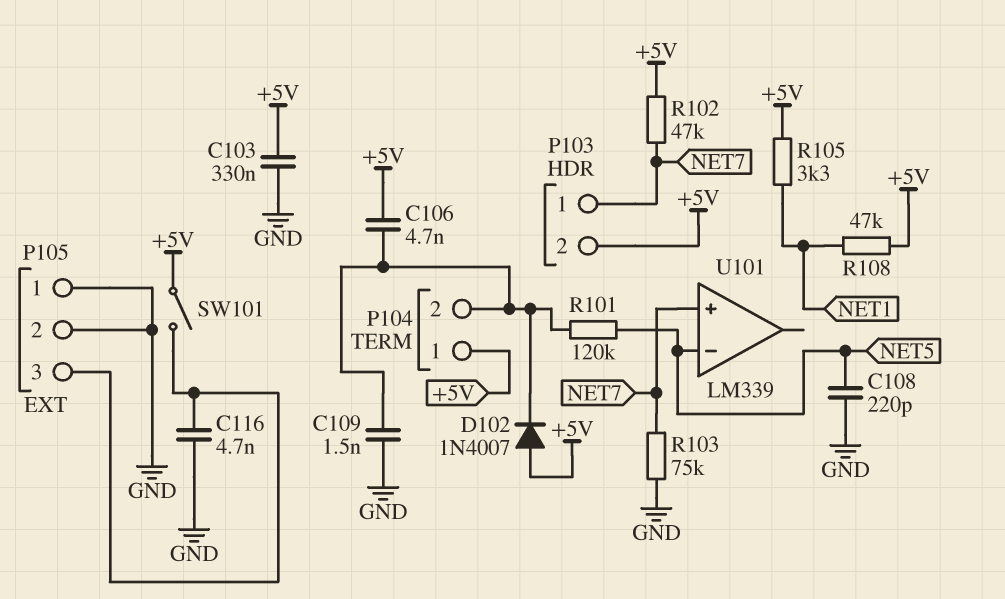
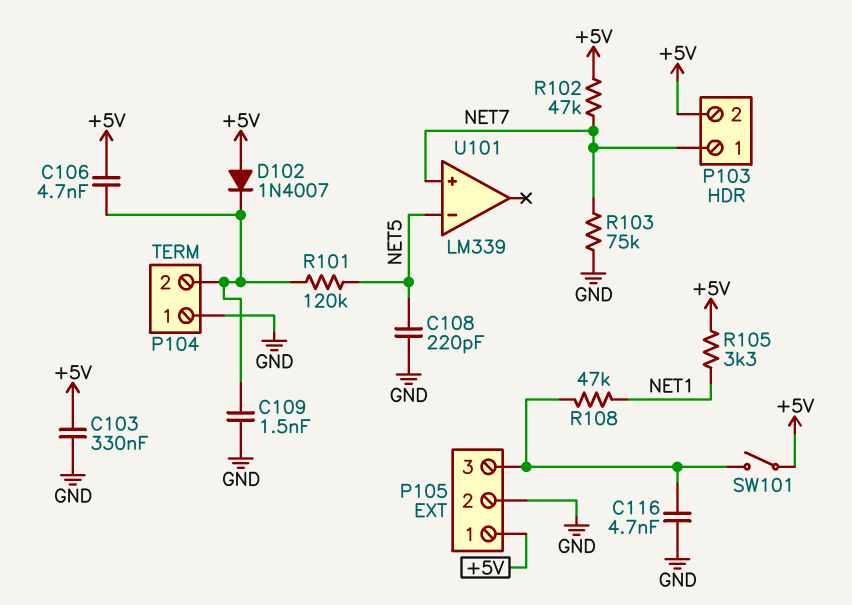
P104 pin 1: +5V -> GND
P105 pin 1: GND -> +5V
R108: 47k (+5V, NET1) -> 47k (NET1, P105/3)

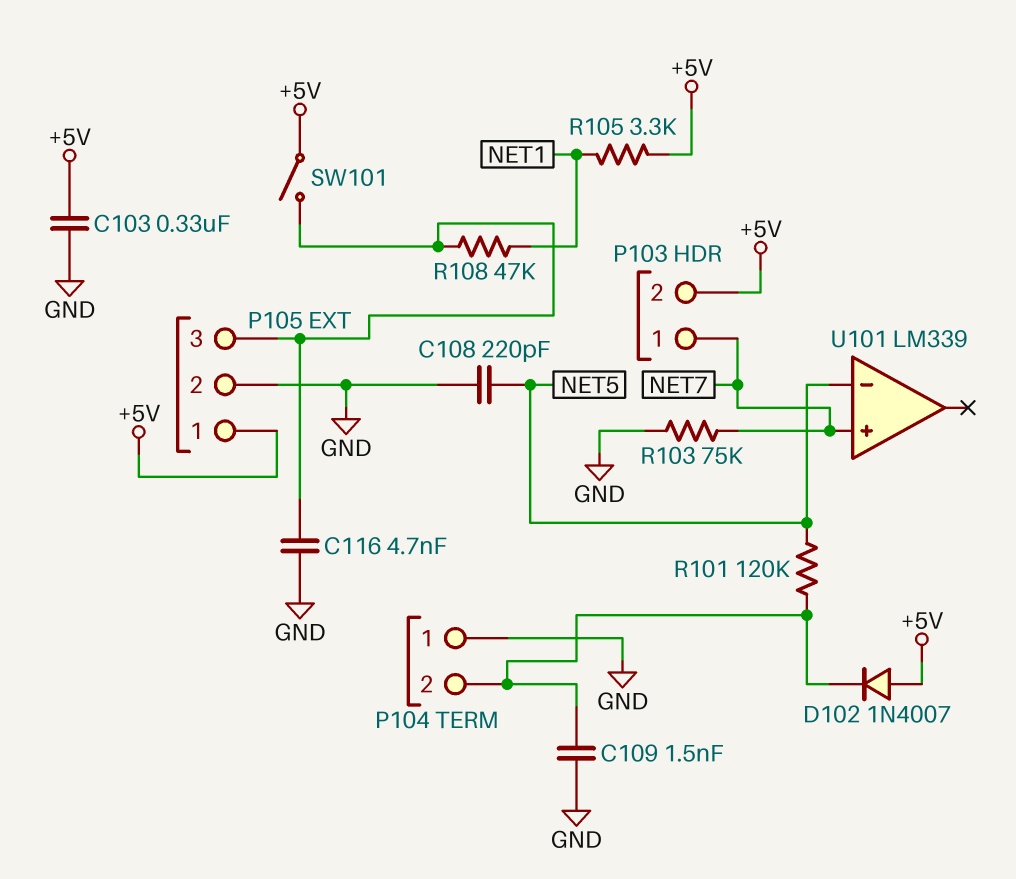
C106: 4.7nF (+5V, P104/2) -> none
R102: 47k (+5V, NET7) -> none

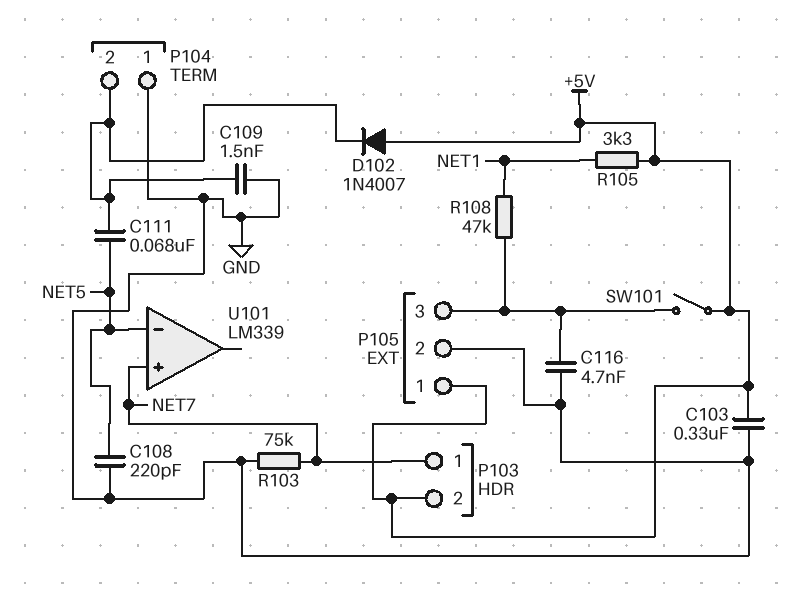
C111: none -> 68nF (NET5, P104/2)
R101: 120k (NET5, P104/2) -> none

